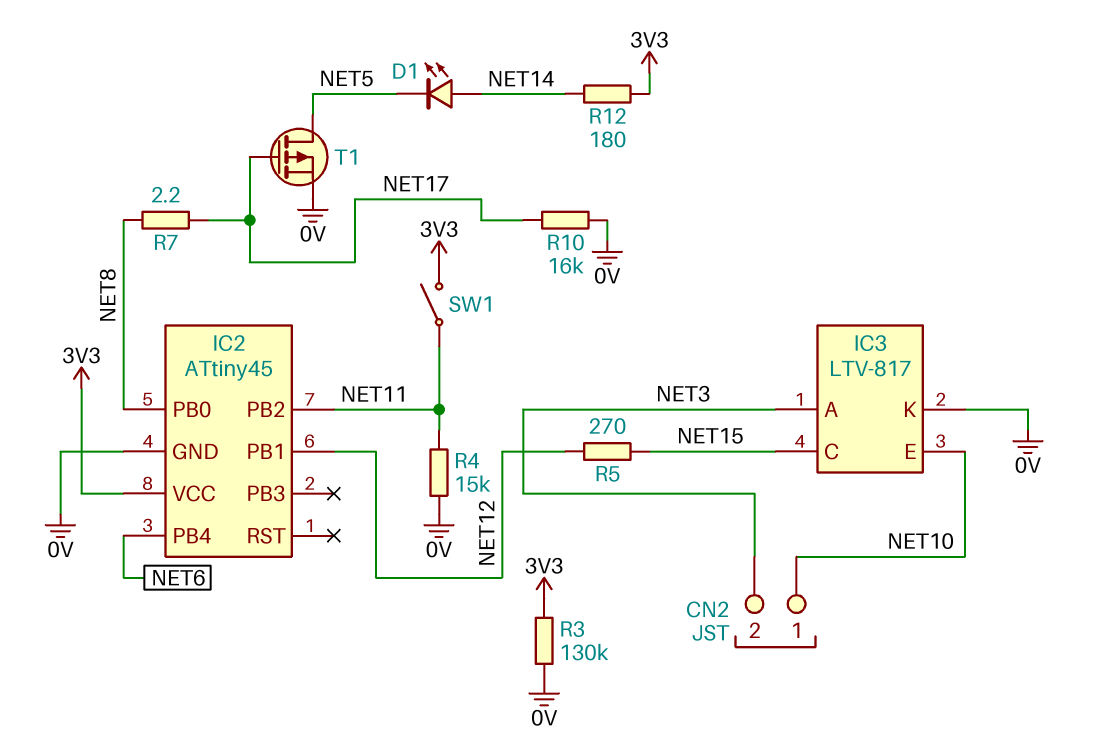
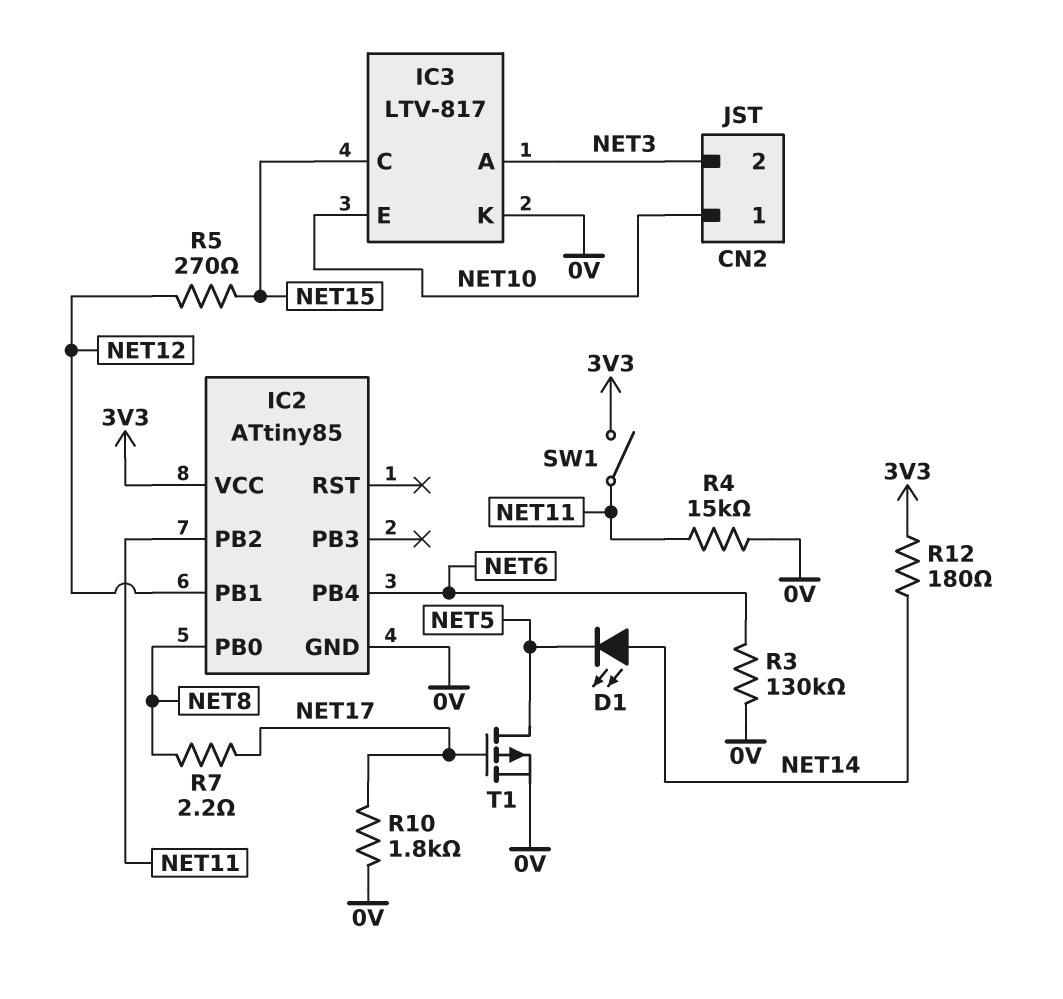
IC2: ATtiny45 -> ATtiny85
R3: 130k (0V, 3V3) -> 130k (0V, NET6)
R10: 16k (0V, NET17) -> 1.8k (0V, NET17)

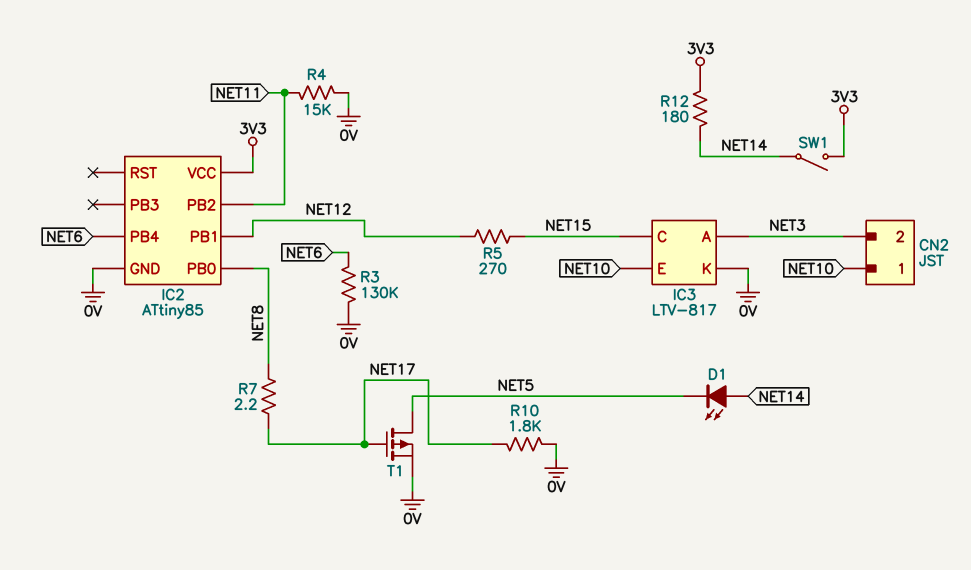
SW1: switch (3V3, NET11) -> switch (3V3, NET14)

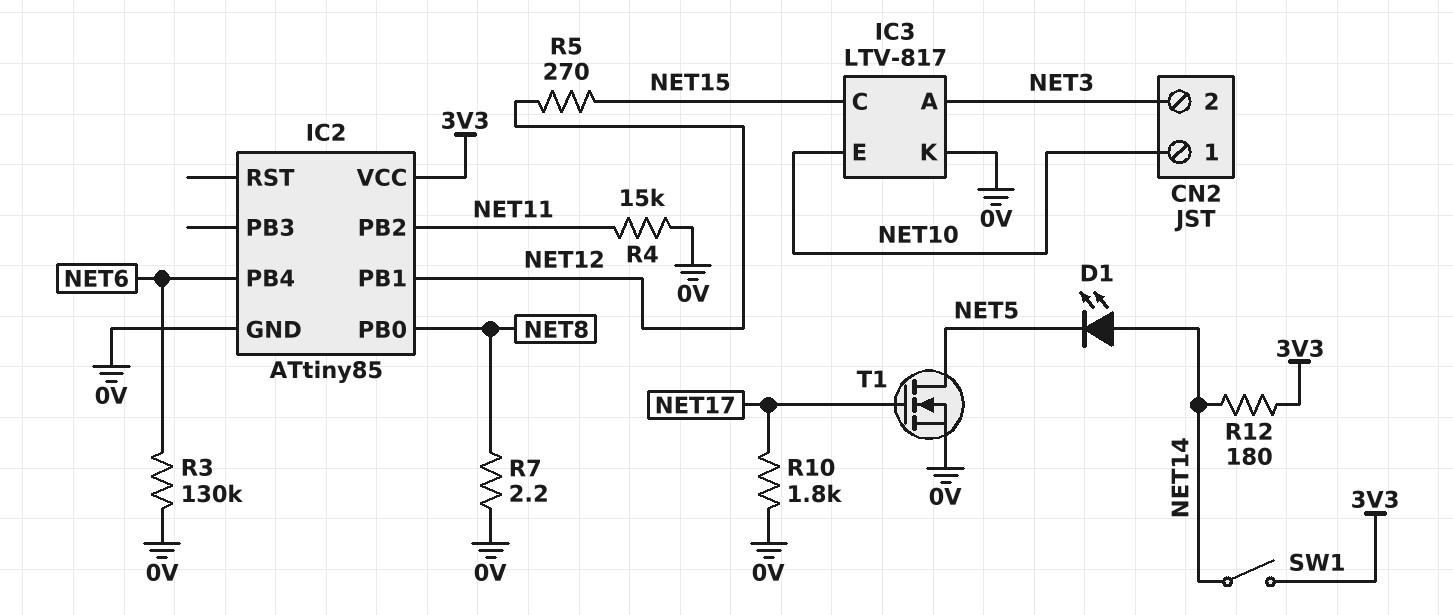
R7: 2.2 (NET8, NET17) -> 2.2 (0V, NET8)
T1: PMOS (G NET17, D NET5, S 0V) -> NMOS (G NET17, D NET5, S 0V)

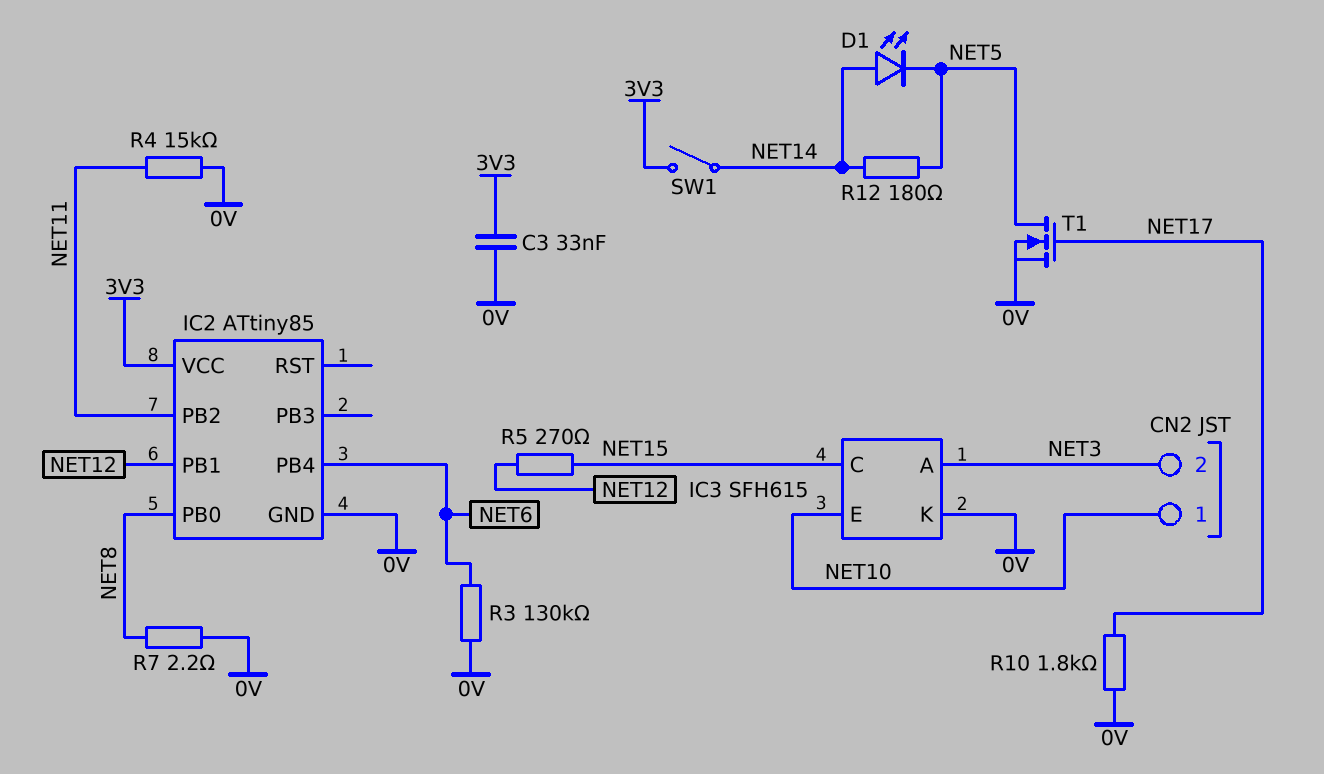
C3: none -> 33nF (0V, 3V3)
IC3: LTV-817 -> SFH615
R12: 180 (3V3, NET14) -> 180 (NET5, NET14)

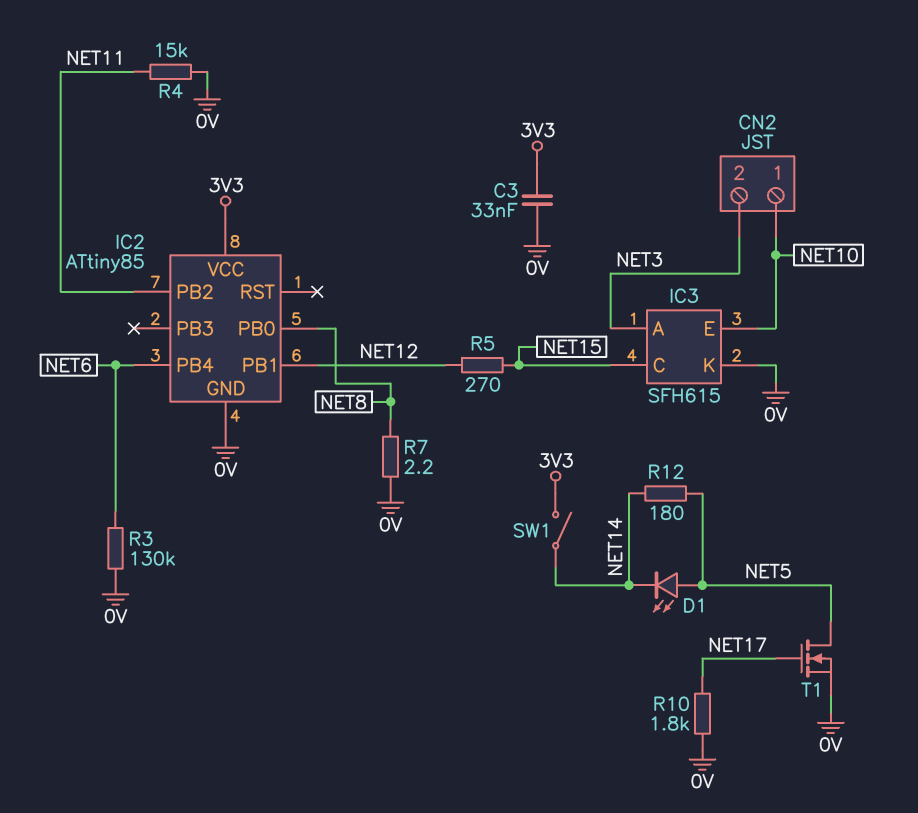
D1: LED (A NET14, K NET5) -> LED (A NET5, K NET14)

